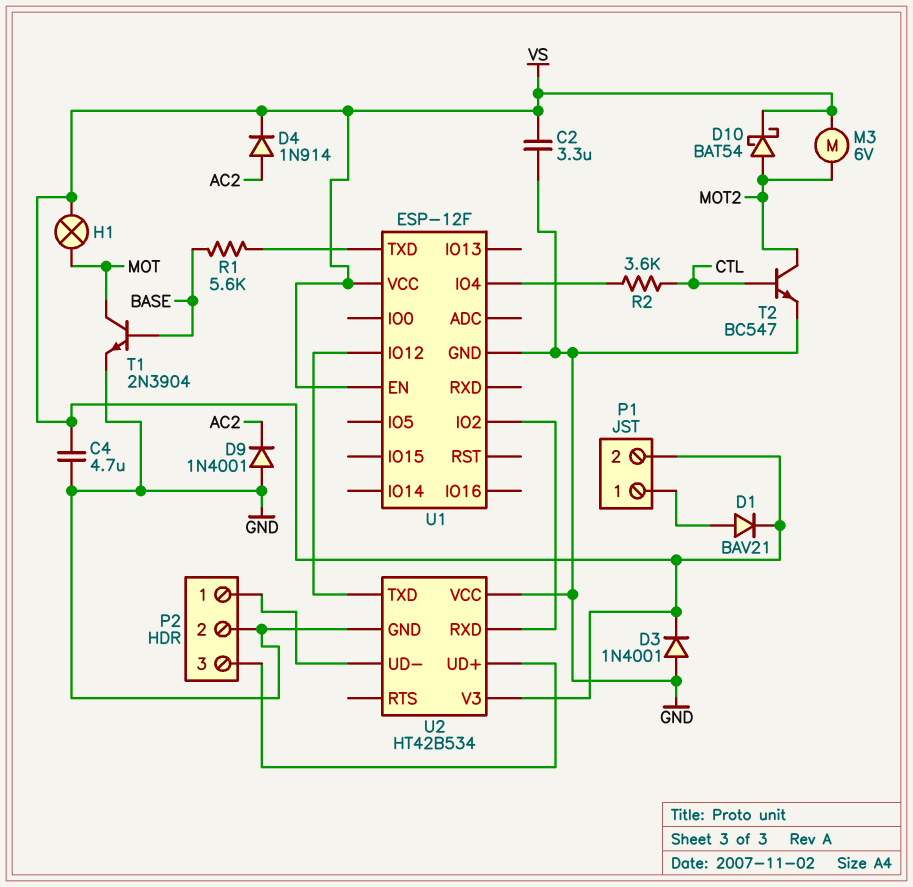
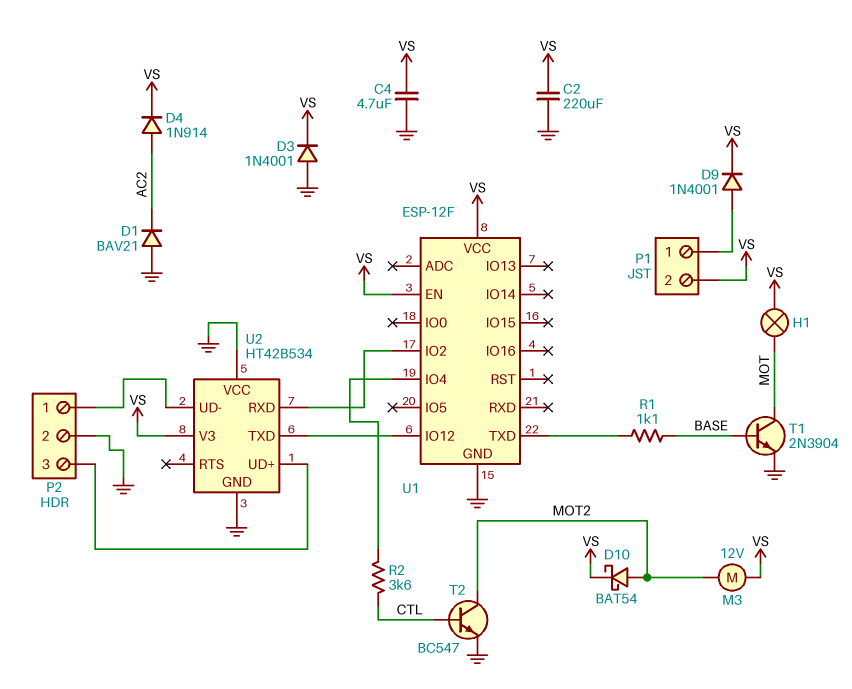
C2: 3.3uF (GND, VS) -> 220uF (GND, VS)
D1: diode BAV21 (A P1/1, K VS) -> diode BAV21 (A GND, K AC2)
D9: diode 1N4001 (A GND, K AC2) -> diode 1N4001 (A P1/1, K VS)
M3: motor 6V (MOT2, VS) -> motor 12V (MOT2, VS)
R1: 5.6k (BASE, U1/TXD) -> 1.1k (BASE, U1/TXD)

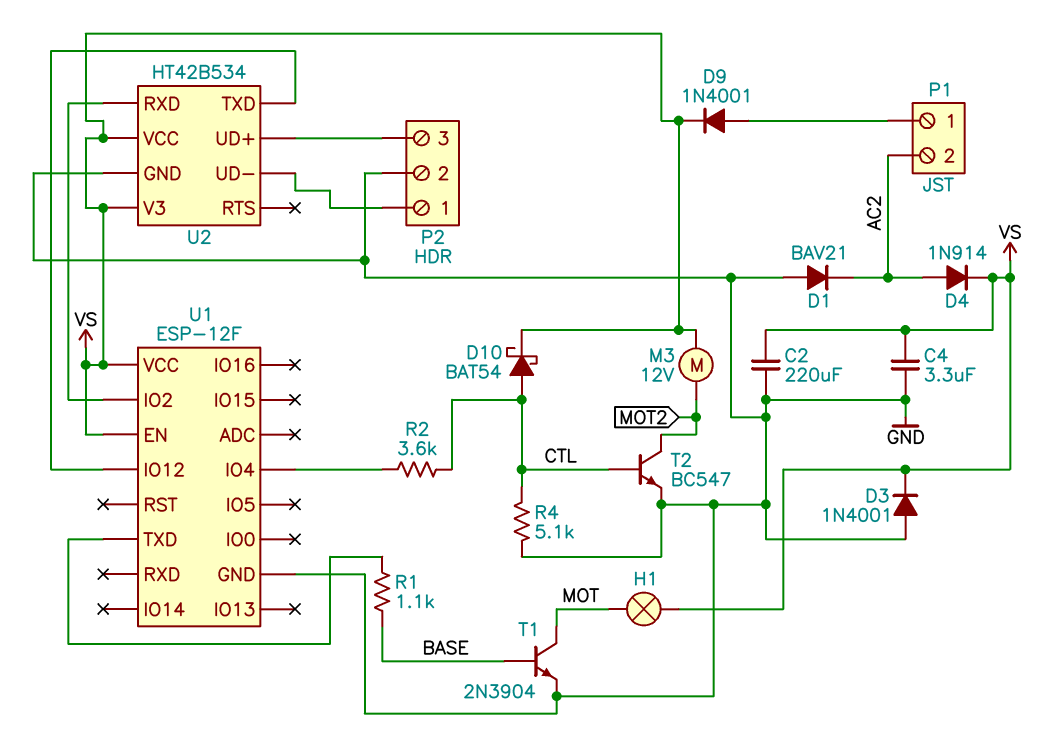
C4: 4.7uF (GND, VS) -> 3.3uF (GND, VS)
D10: schottky BAT54 (A MOT2, K VS) -> schottky BAT54 (A CTL, K VS)
P1 pin 2: VS -> AC2
R4: none -> 5.1k (CTL, GND)
U2 pin VCC: GND -> VS

